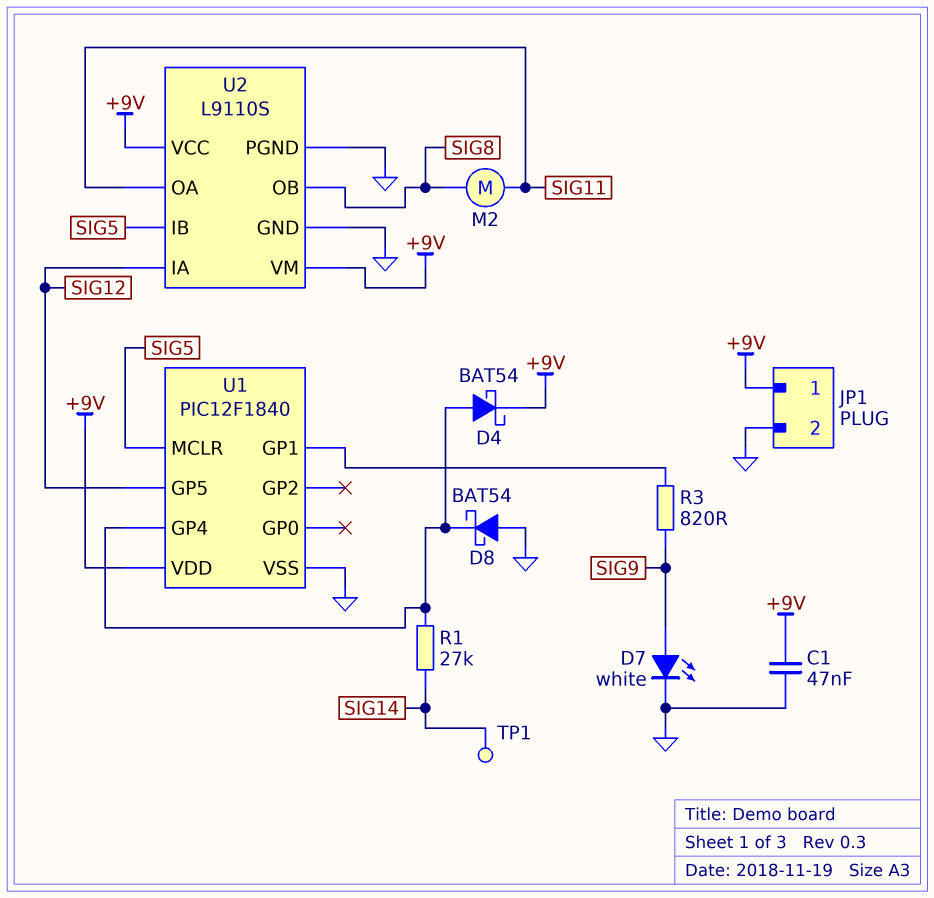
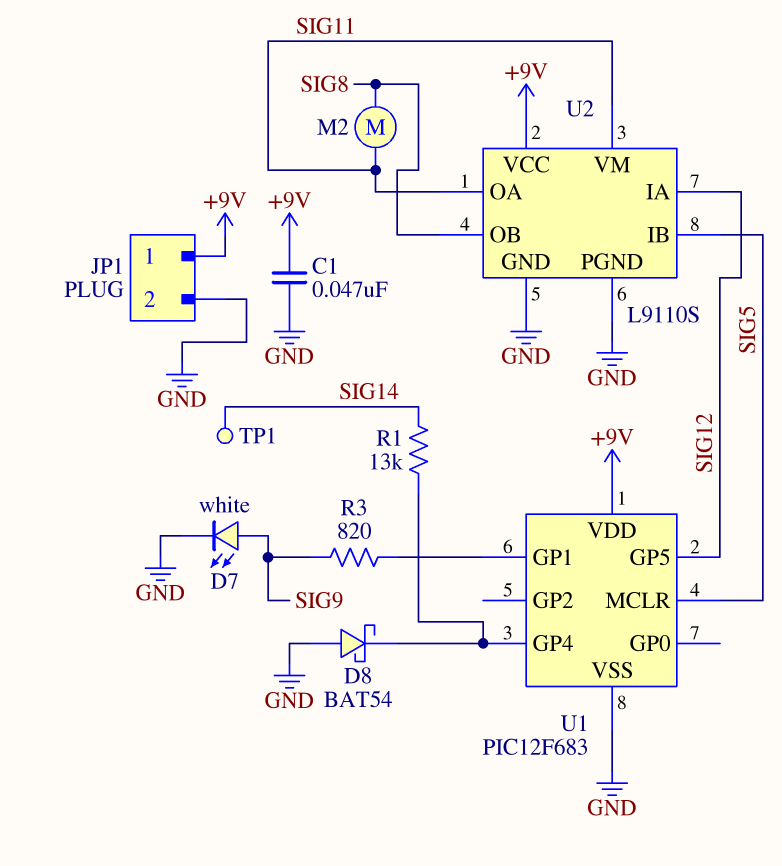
D4: schottky BAT54 (A U1/GP4, K +9V) -> none
R1: 27k (SIG14, U1/GP4) -> 13k (SIG14, U1/GP4)
U1: PIC12F1840 -> PIC12F683
U2 pin VM: +9V -> SIG11

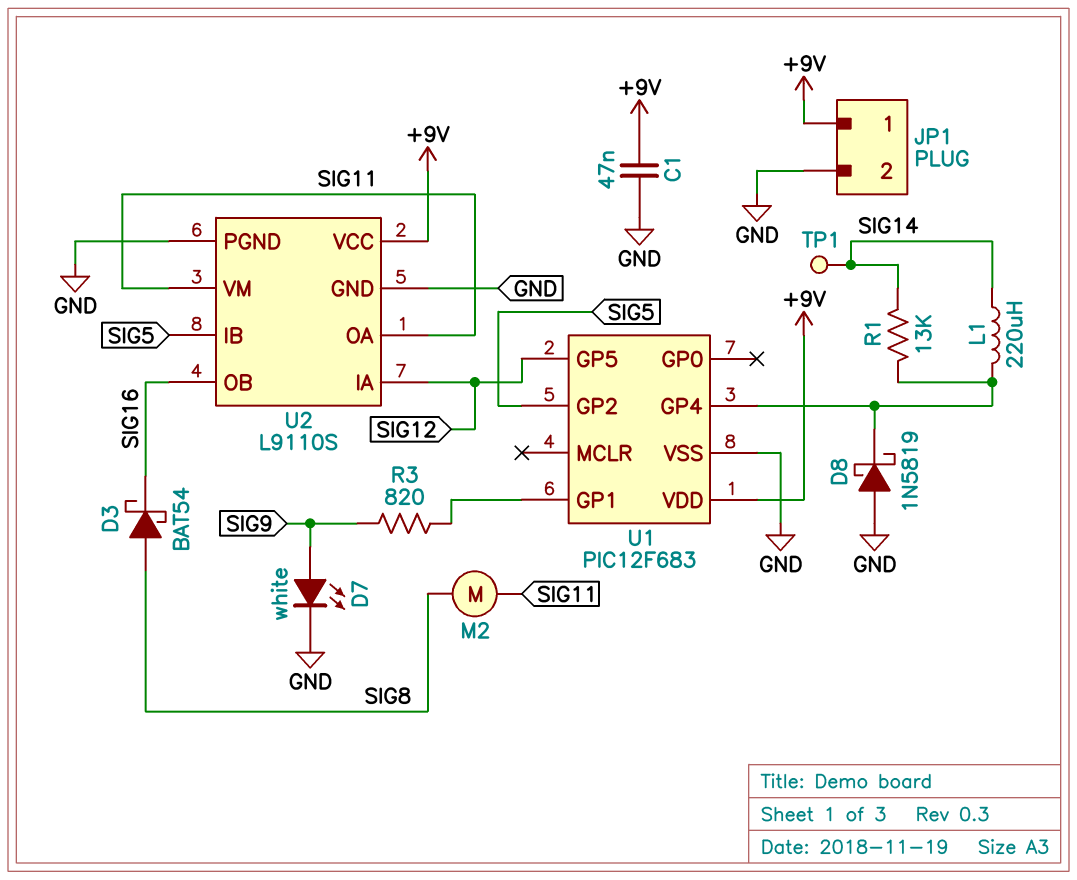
D3: none -> schottky BAT54 (A SIG8, K SIG16)
D8: schottky BAT54 (A GND, K U1/GP4) -> schottky 1N5819 (A GND, K U1/GP4)
L1: none -> 220uH (SIG14, U1/GP4)
U1 pin GP2: none -> SIG5
U1 pin MCLR: SIG5 -> none
U2 pin OB: SIG8 -> SIG16

